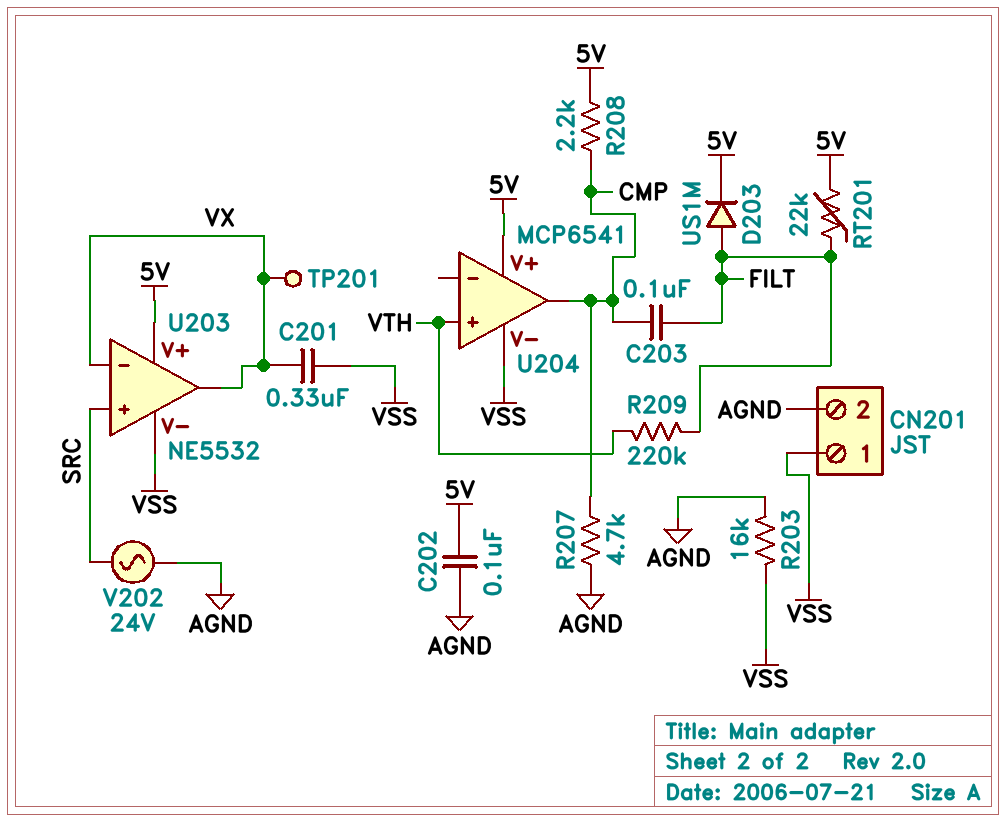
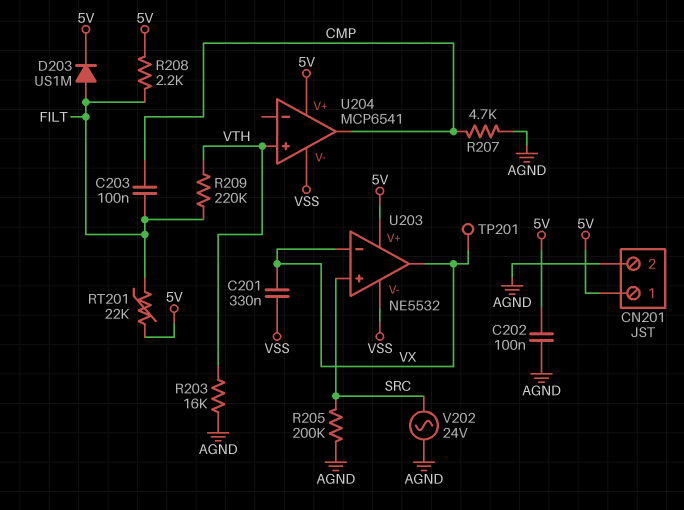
CN201 pin 1: VSS -> 5V
R203: 16k (AGND, VSS) -> 16k (AGND, VTH)
R205: none -> 200k (AGND, SRC)
R208: 2.2k (5V, CMP) -> 2.2k (5V, FILT)

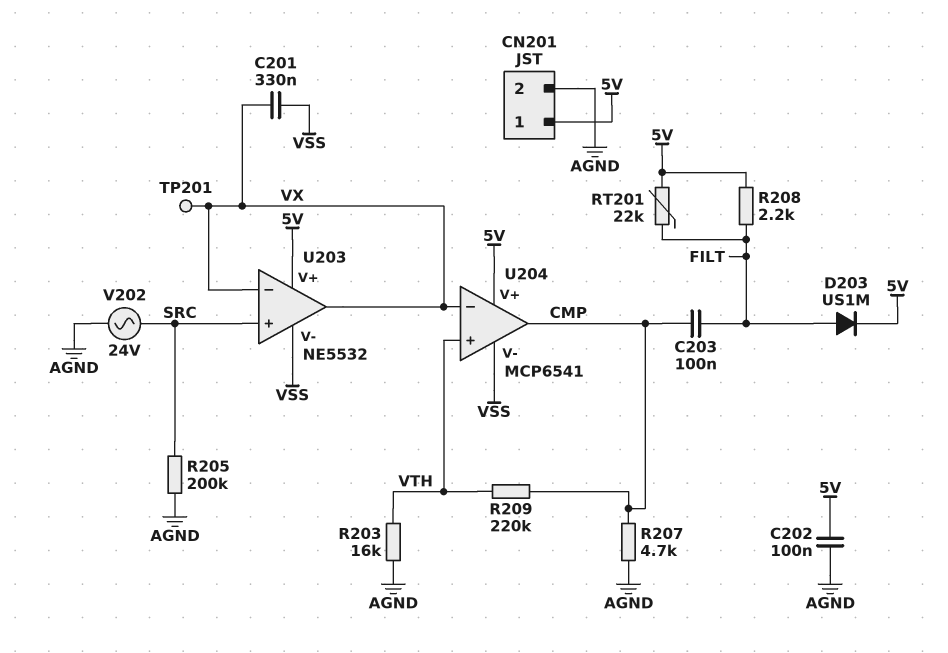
R209: 220k (FILT, VTH) -> 220k (CMP, VTH)
U204 pin in-: none -> VX

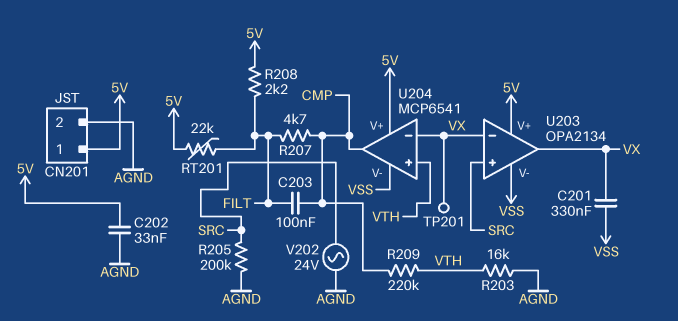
C202: 100nF (5V, AGND) -> 33nF (5V, AGND)
D203: diode US1M (A FILT, K 5V) -> none
R207: 4.7k (AGND, CMP) -> 4.7k (CMP, FILT)
U203: NE5532 -> OPA2134

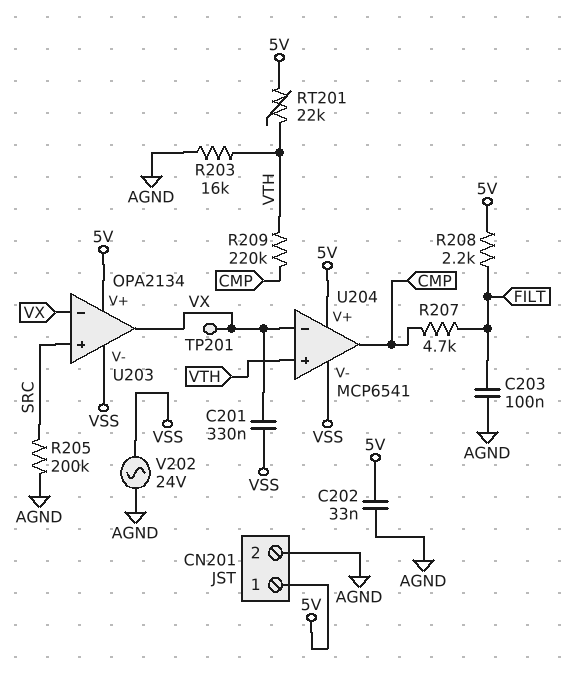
C203: 100nF (CMP, FILT) -> 100nF (AGND, FILT)
RT201: 22k (5V, FILT) -> 22k (5V, VTH)
V202: AC 24V (AGND, SRC) -> AC 24V (AGND, VSS)

